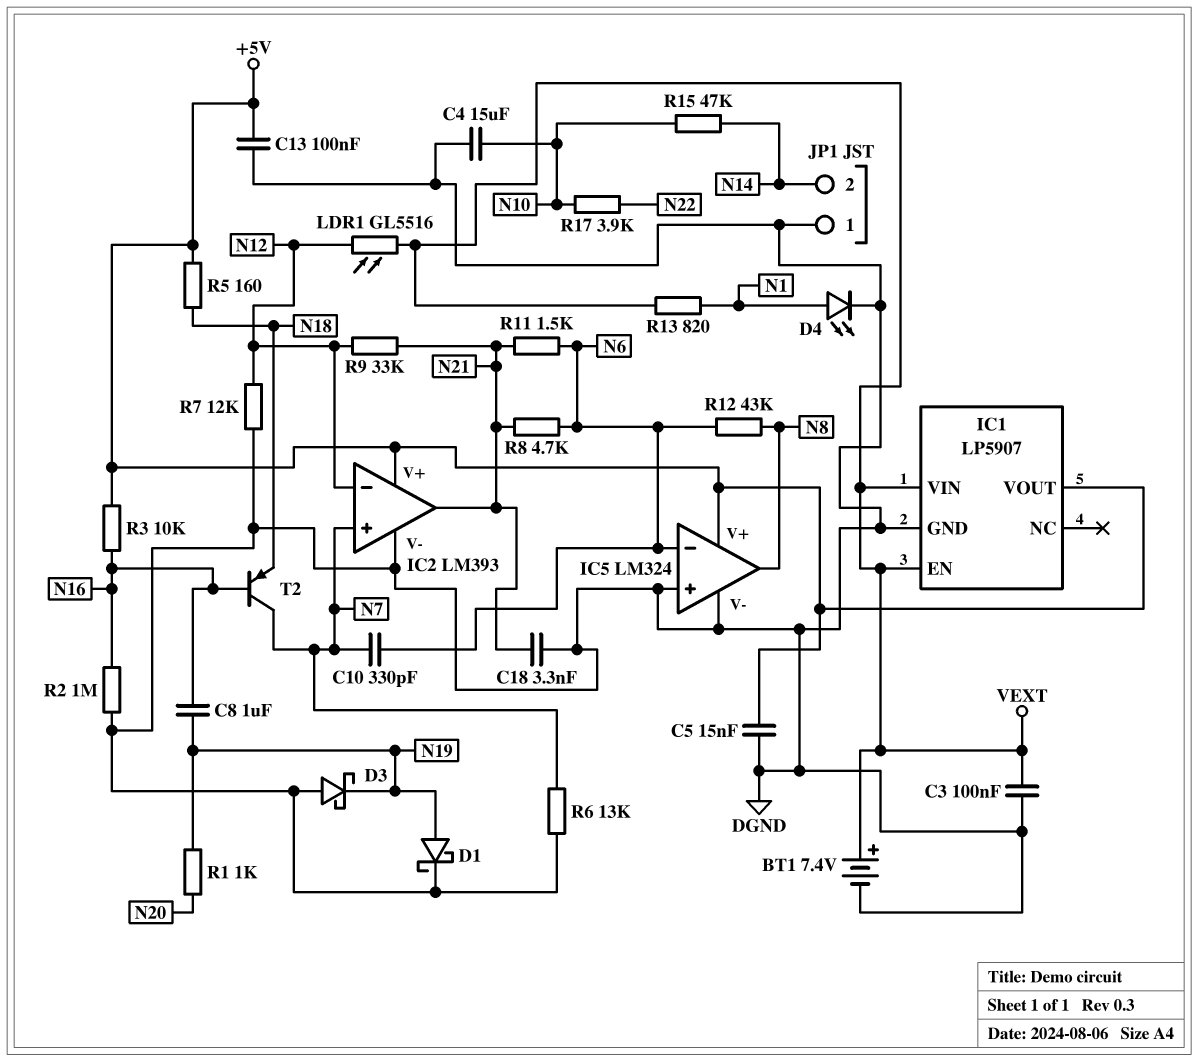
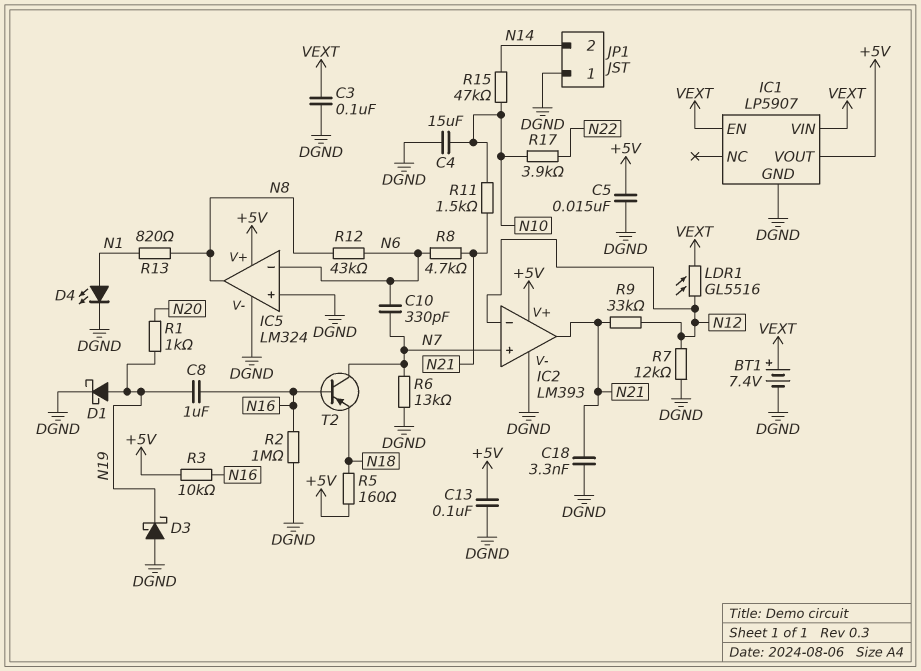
R11: 1.5k (N6, N21) -> 1.5k (N10, N21)
R13: 820 (N1, VEXT) -> 820 (N1, N8)

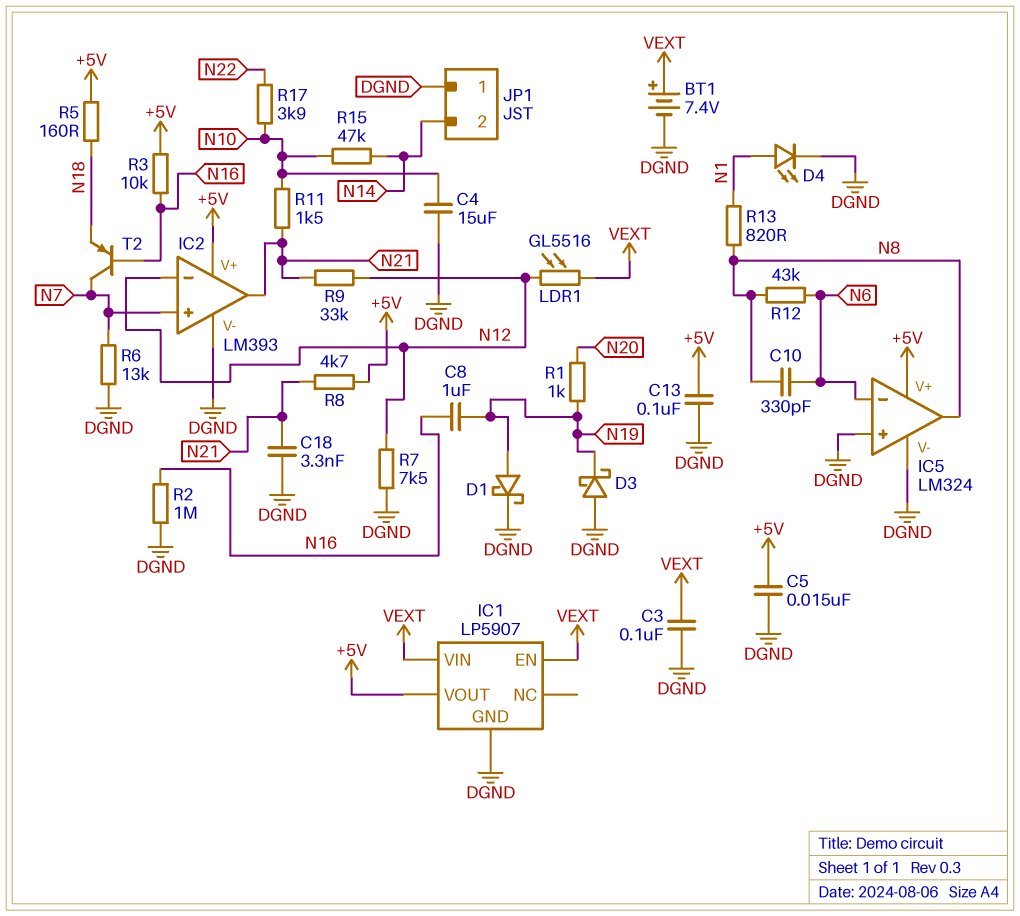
C10: 330pF (N6, N7) -> 330pF (N6, N8)
R7: 12k (DGND, N12) -> 7.5k (DGND, N12)
R8: 4.7k (N6, N21) -> 4.7k (+5V, N21)

